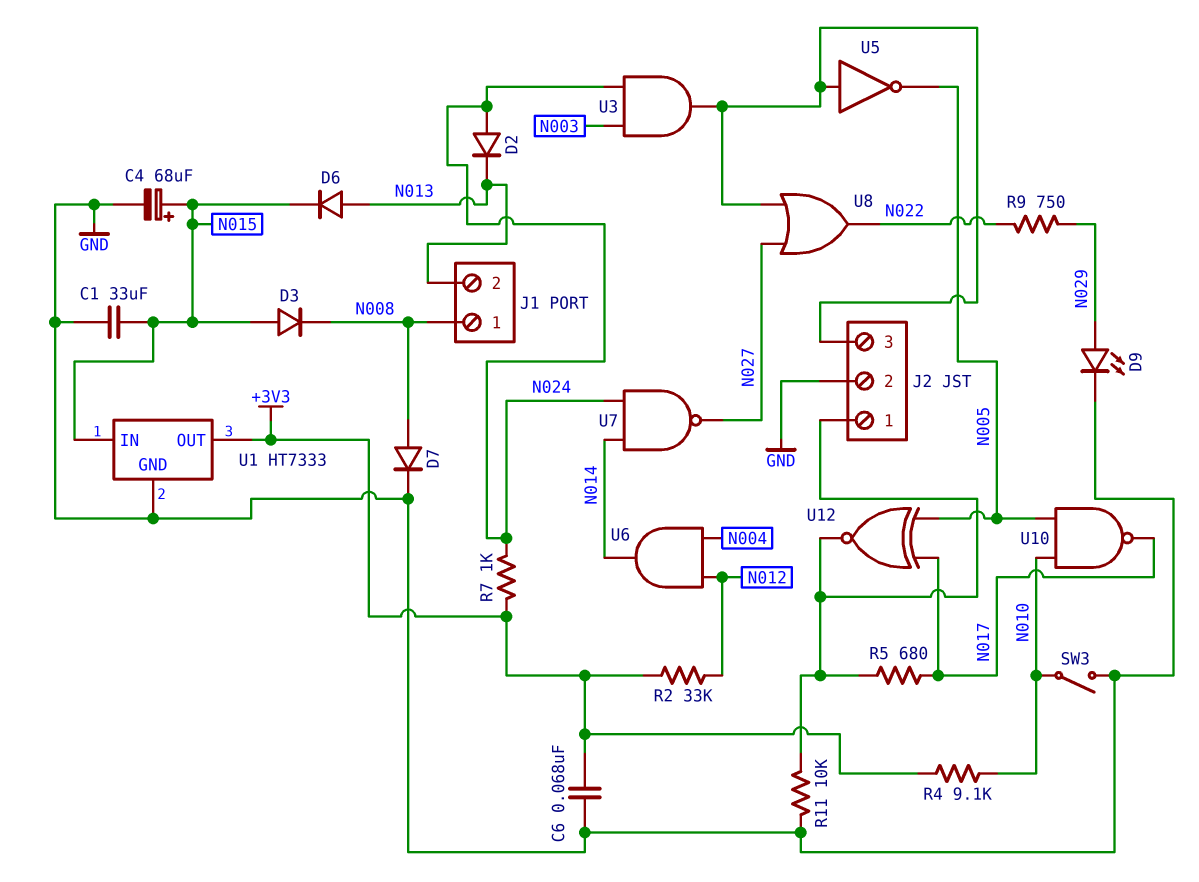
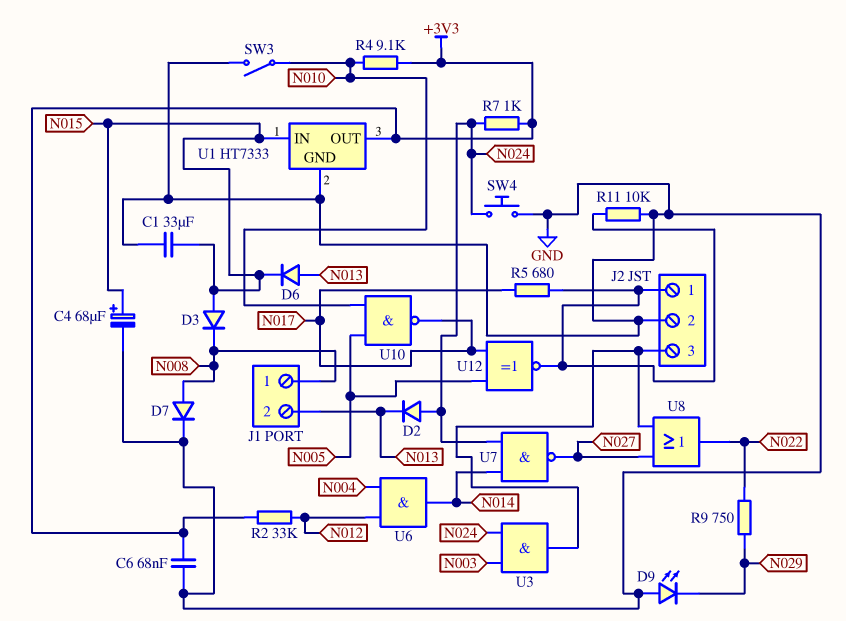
D9: LED (A N029, K GND) -> LED (A GND, K N029)
SW4: none -> button (GND, N024)
U5: NOT (in J2/3, out N005) -> none

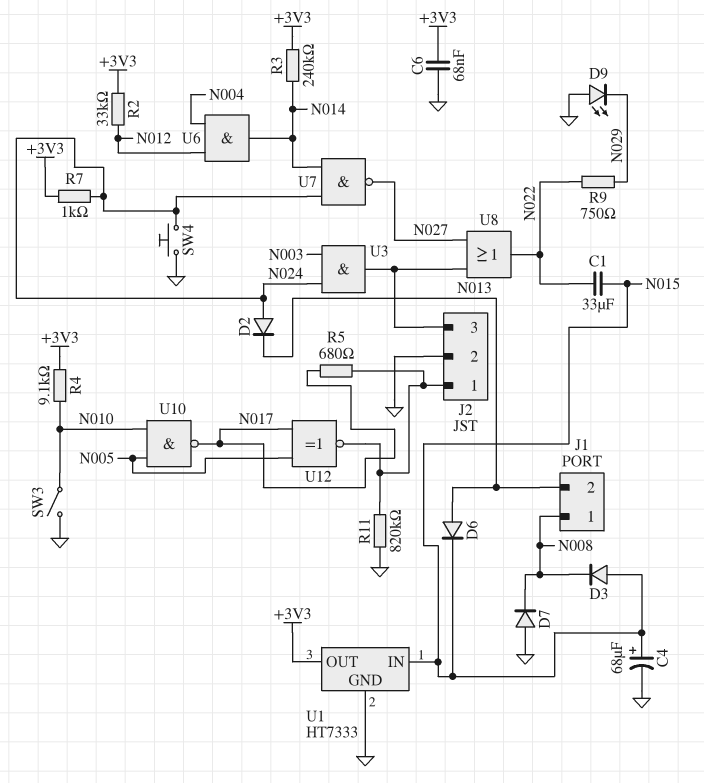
C1: 33uF (GND, N015) -> 33uF (N015, N022)
D7: diode (A N008, K GND) -> diode (A GND, K N008)
R3: none -> 240k (+3V3, N014)
R11: 10k (GND, J2/1) -> 820k (GND, J2/1)

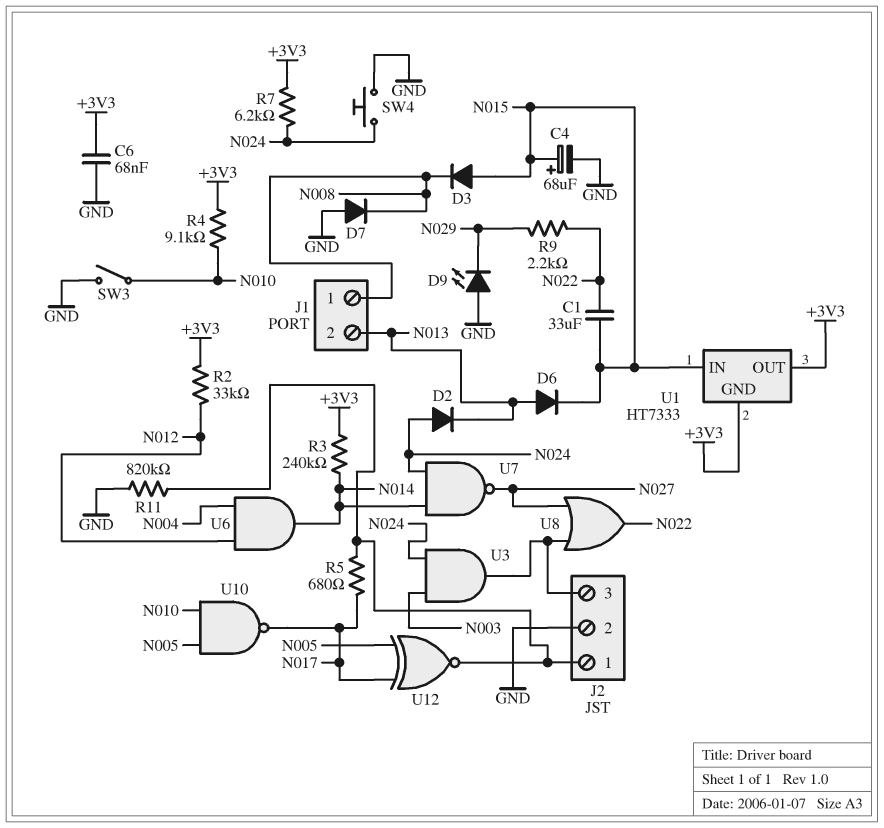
R7: 1k (+3V3, N024) -> 6.2k (+3V3, N024)
R9: 750 (N022, N029) -> 2.2k (N022, N029)
U1 pin GND: GND -> +3V3

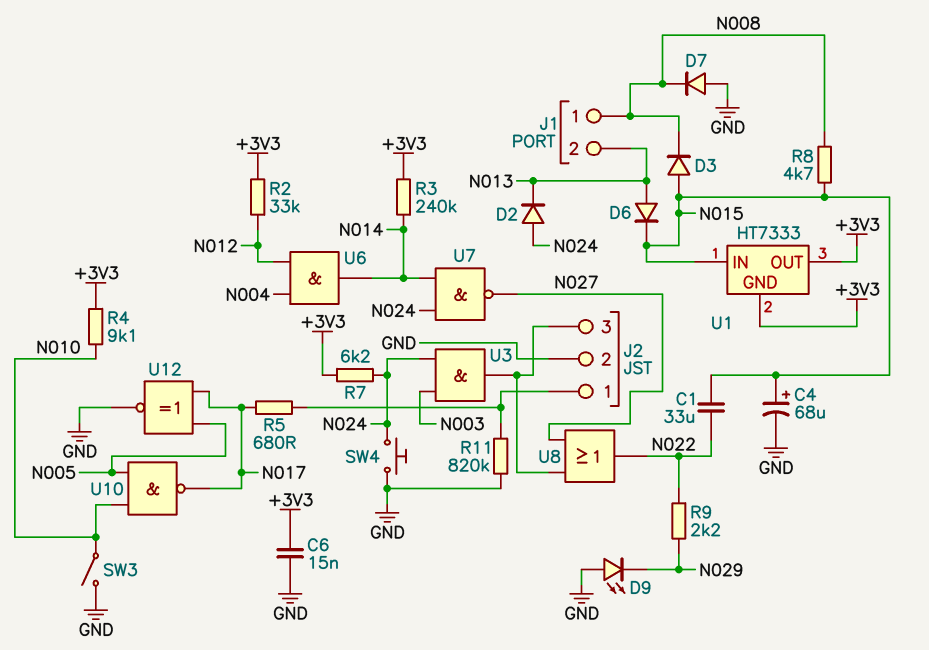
C6: 68nF (+3V3, GND) -> 15nF (+3V3, GND)
R8: none -> 4.7k (N008, N015)
U12: XNOR (in N005, in N017, out J2/1) -> XNOR (in N005, in N017, out GND)

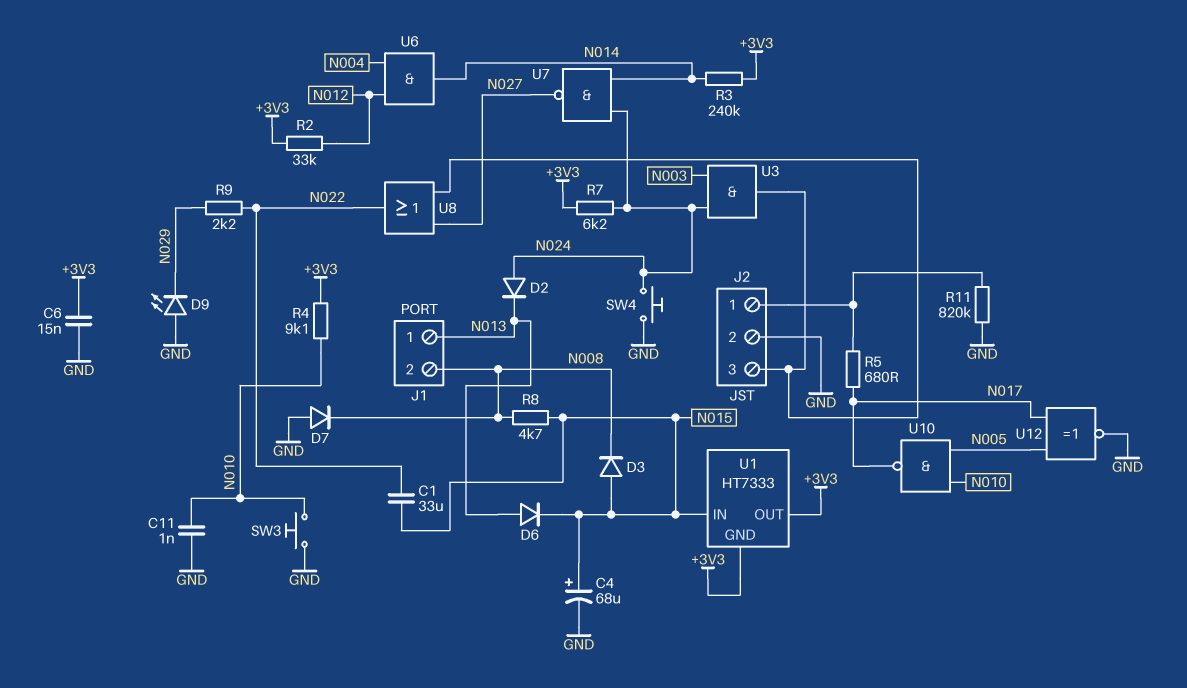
C11: none -> 1nF (GND, N010)
J1 pin 1: N008 -> N013
J1 pin 2: N013 -> N008
SW3: switch (GND, N010) -> button (GND, N010)

